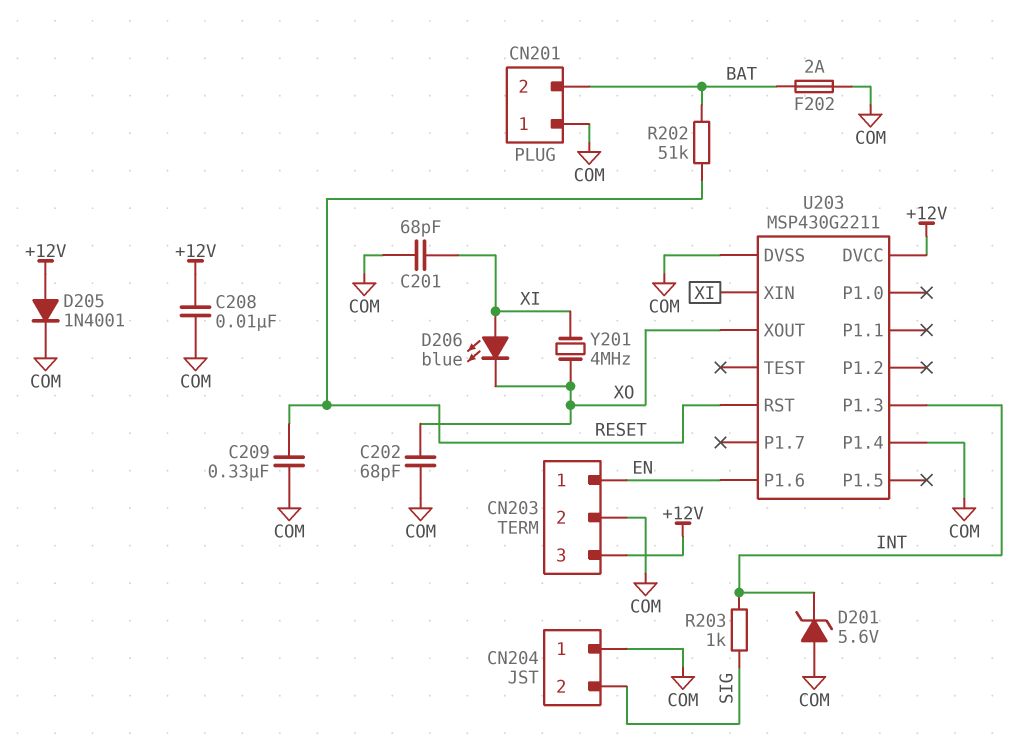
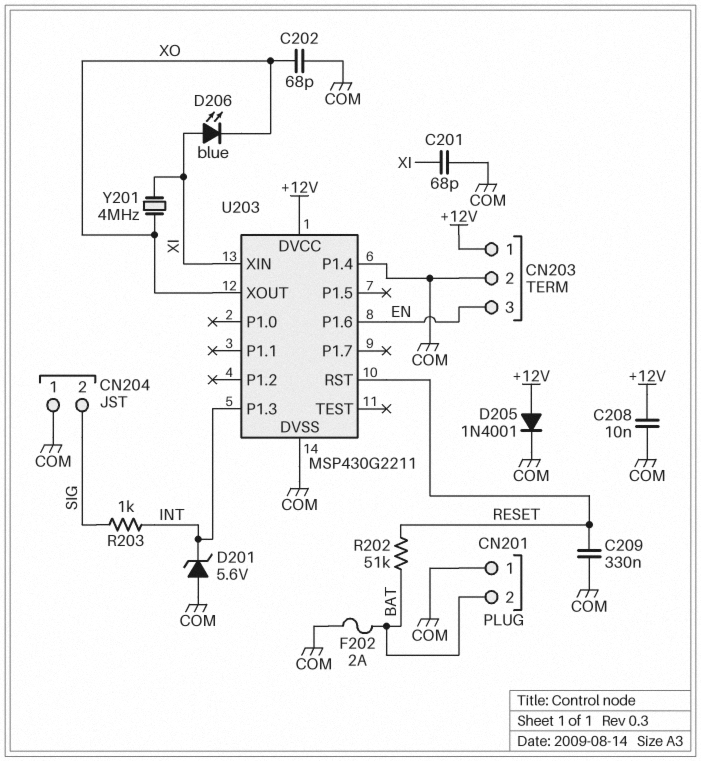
CN203 pin 1: EN -> +12V
CN203 pin 3: +12V -> EN

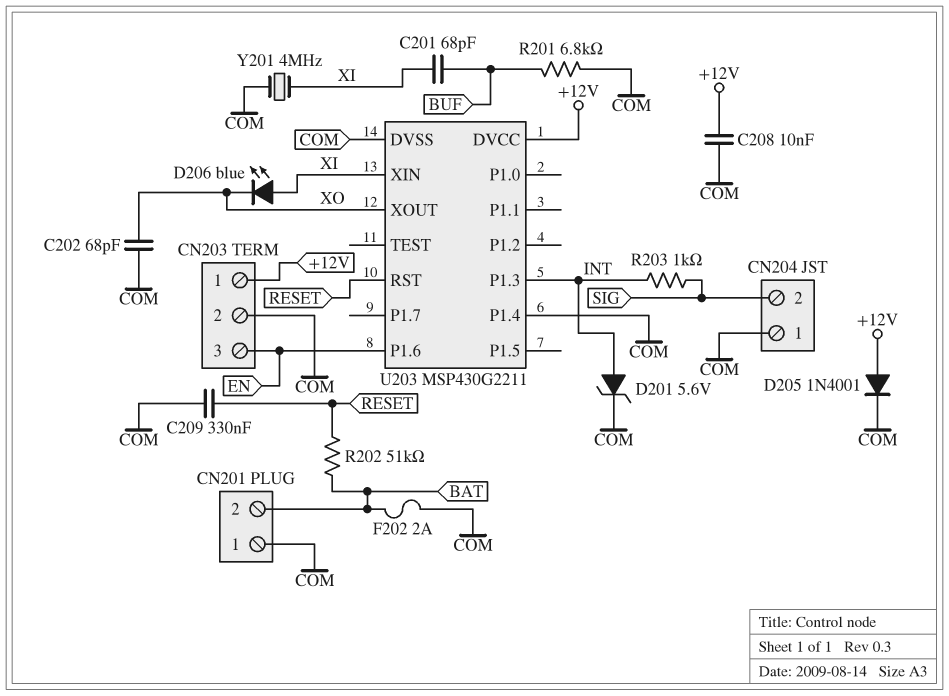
C201: 68pF (COM, XI) -> 68pF (BUF, XI)
D201: zener 5.6V (A COM, K INT) -> zener 5.6V (A INT, K COM)
R201: none -> 6.8k (BUF, COM)
Y201: 4MHz (XI, XO) -> 4MHz (COM, XI)

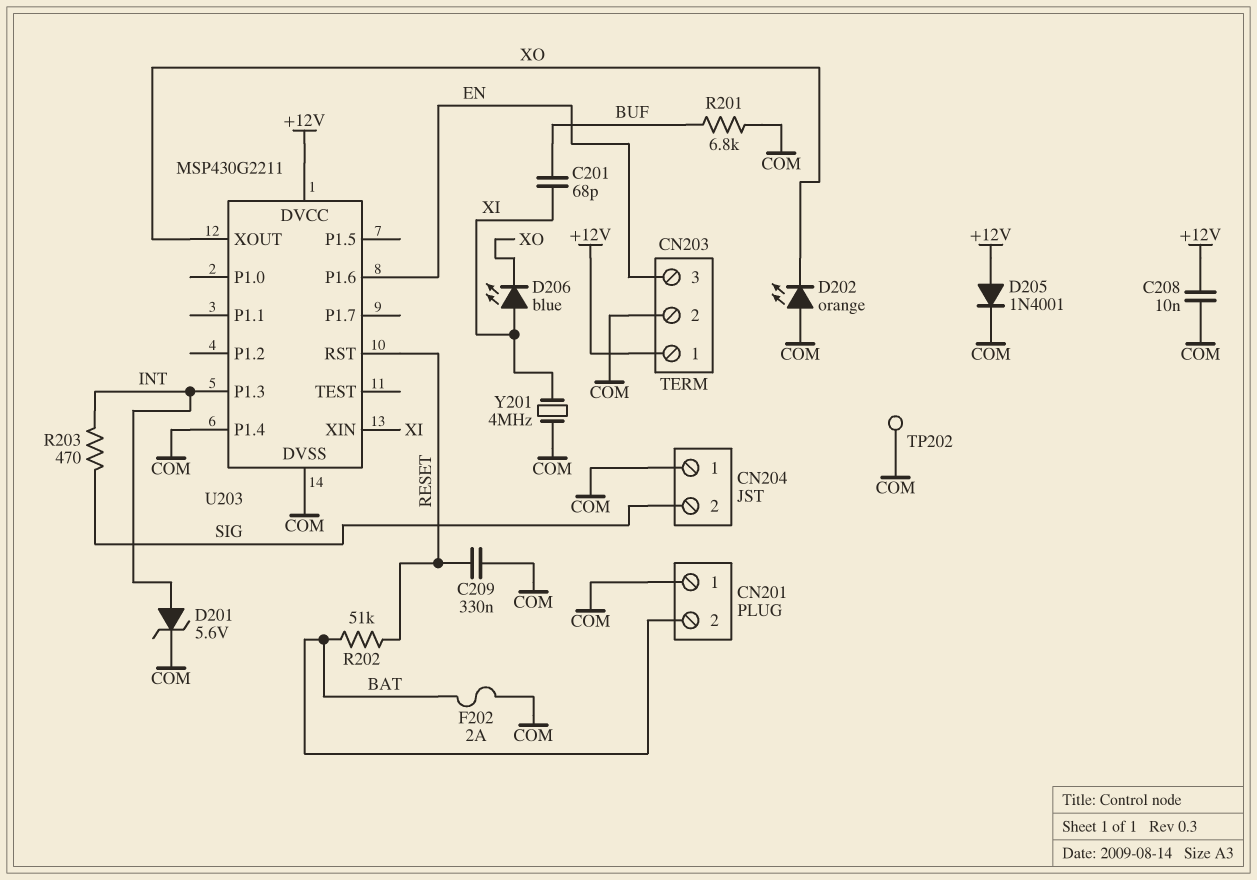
C202: 68pF (COM, XO) -> none
D202: none -> LED orange (A COM, K XO)
R203: 1k (INT, SIG) -> 470 (INT, SIG)
TP202: none -> test point (COM)

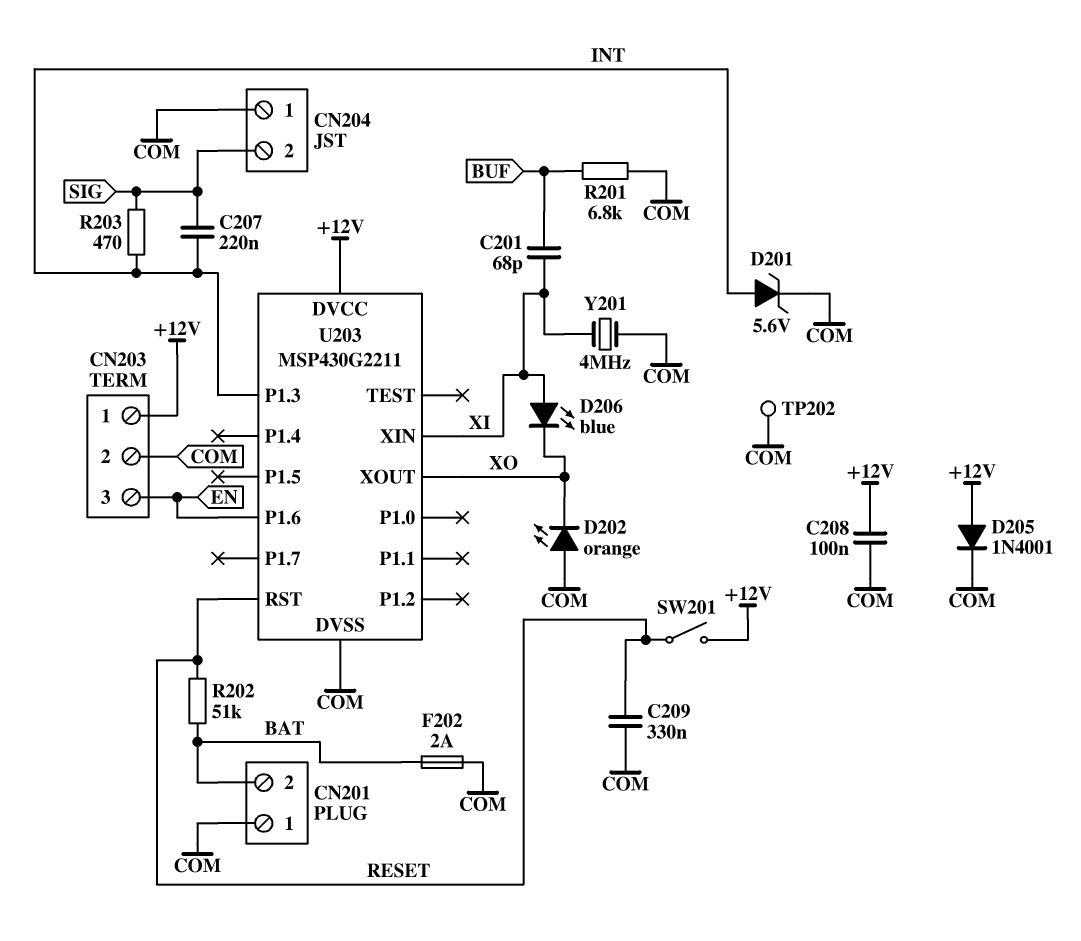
C207: none -> 220nF (INT, SIG)
C208: 10nF (+12V, COM) -> 100nF (+12V, COM)
SW201: none -> switch (+12V, RESET)
U203 pin P1.4: COM -> none

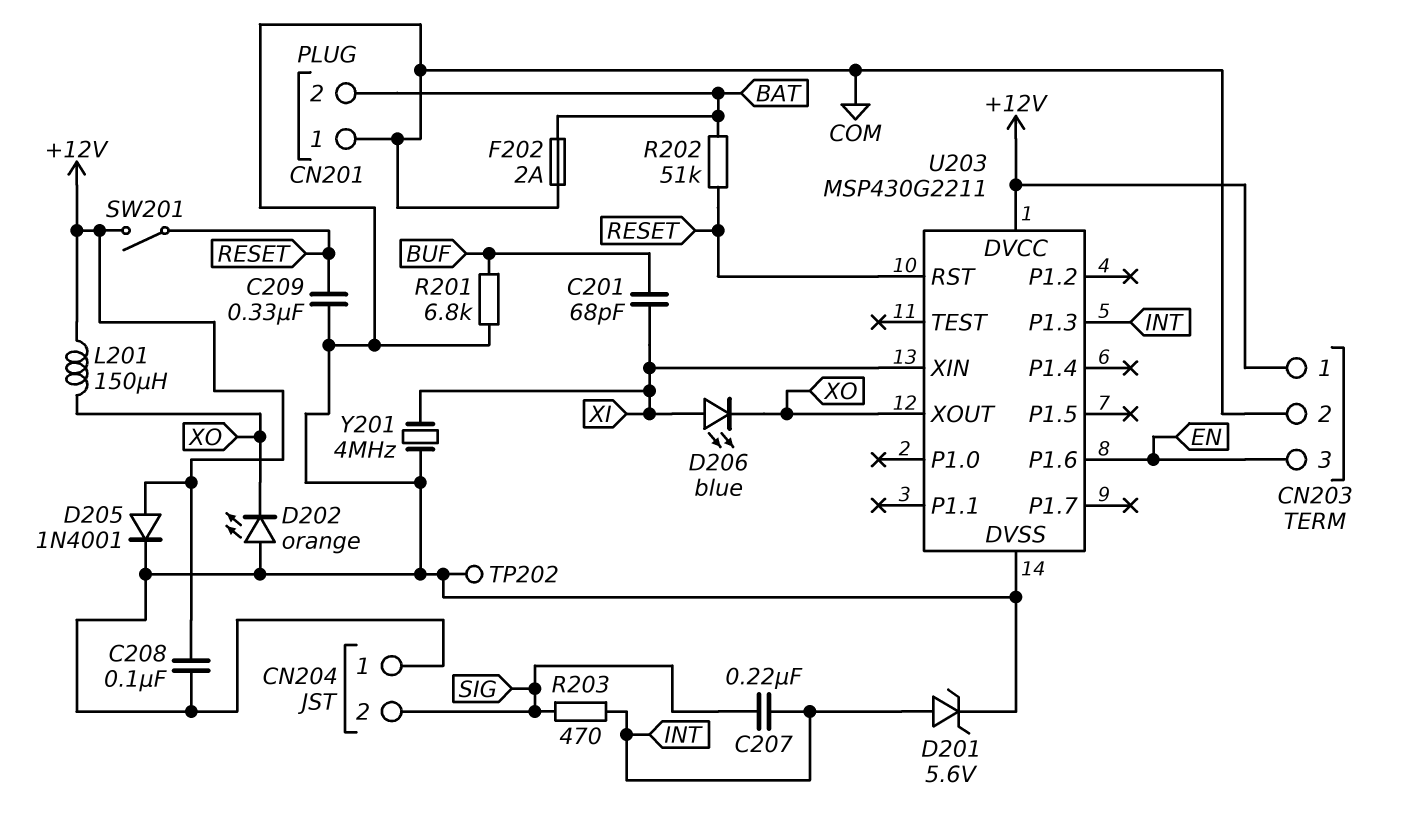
L201: none -> 150uH (+12V, XO)

